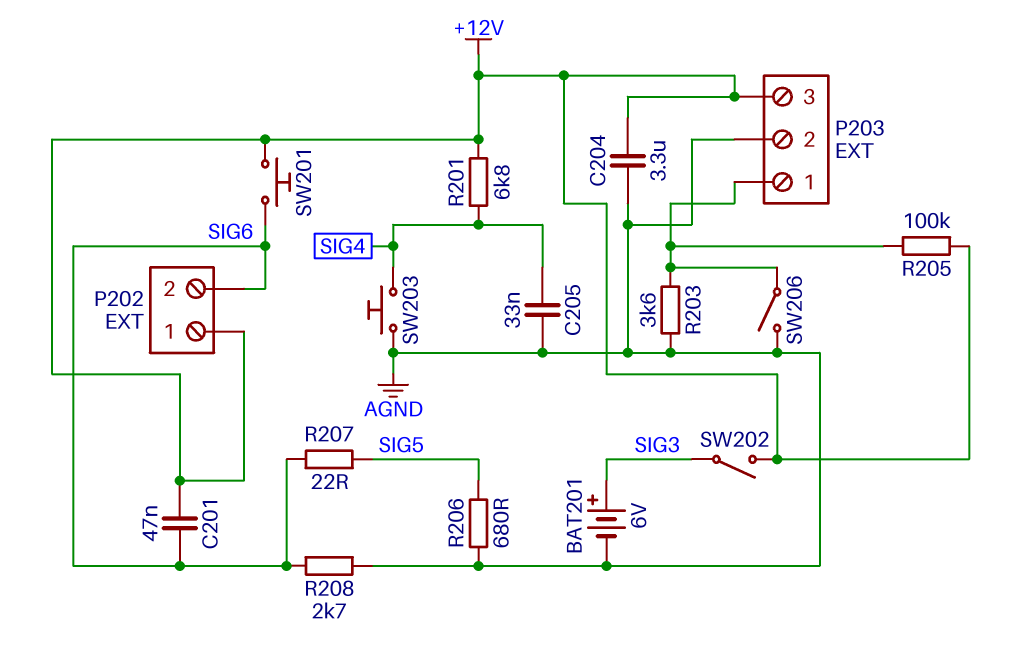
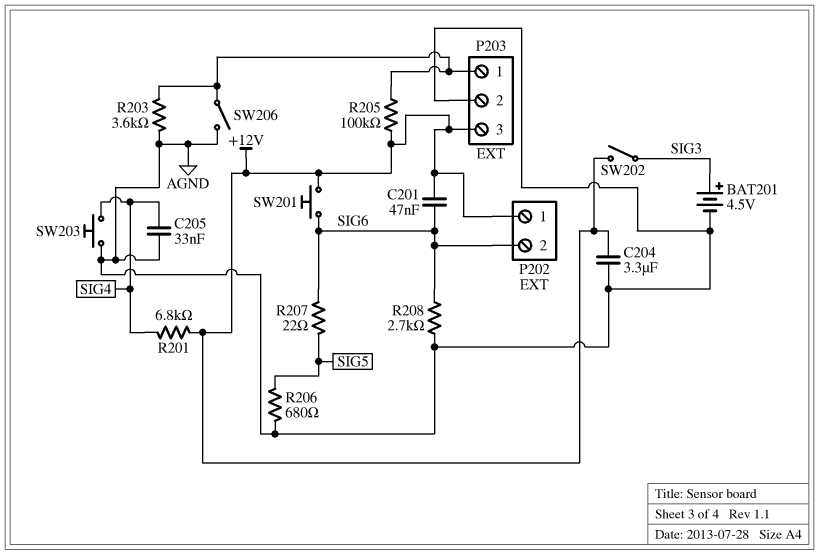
BAT201: 6V (plus SIG3, minus AGND) -> 4.5V (plus SIG3, minus AGND)

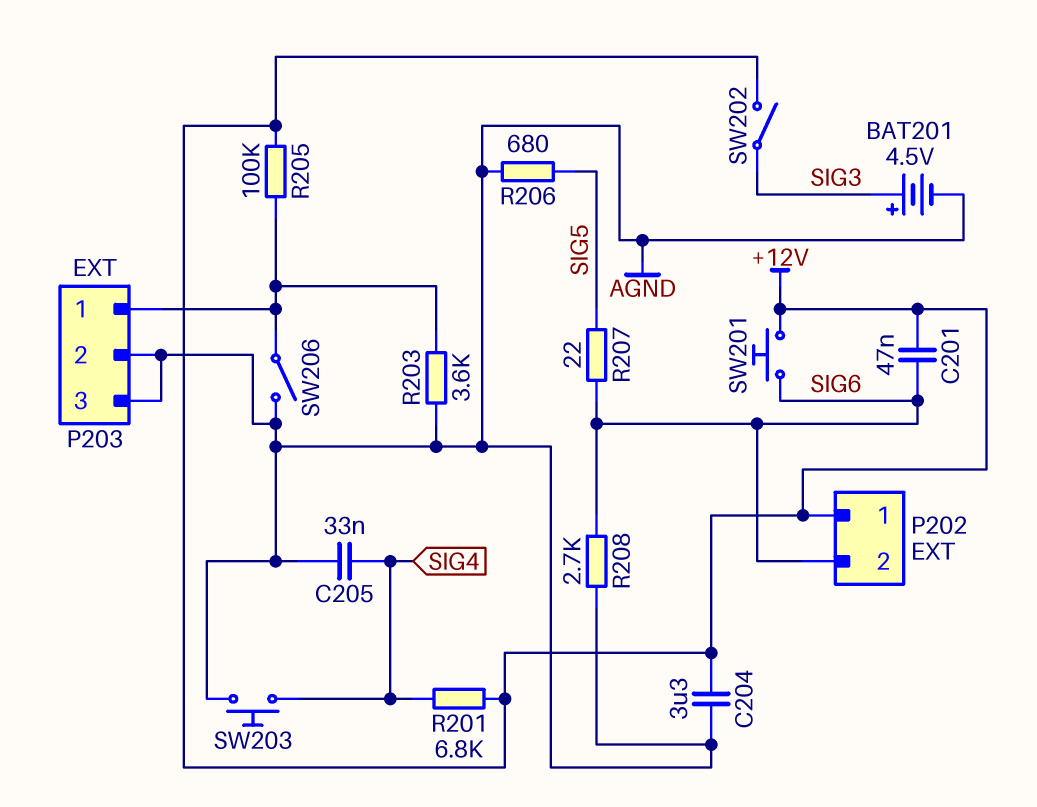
P203 pin 3: +12V -> AGND

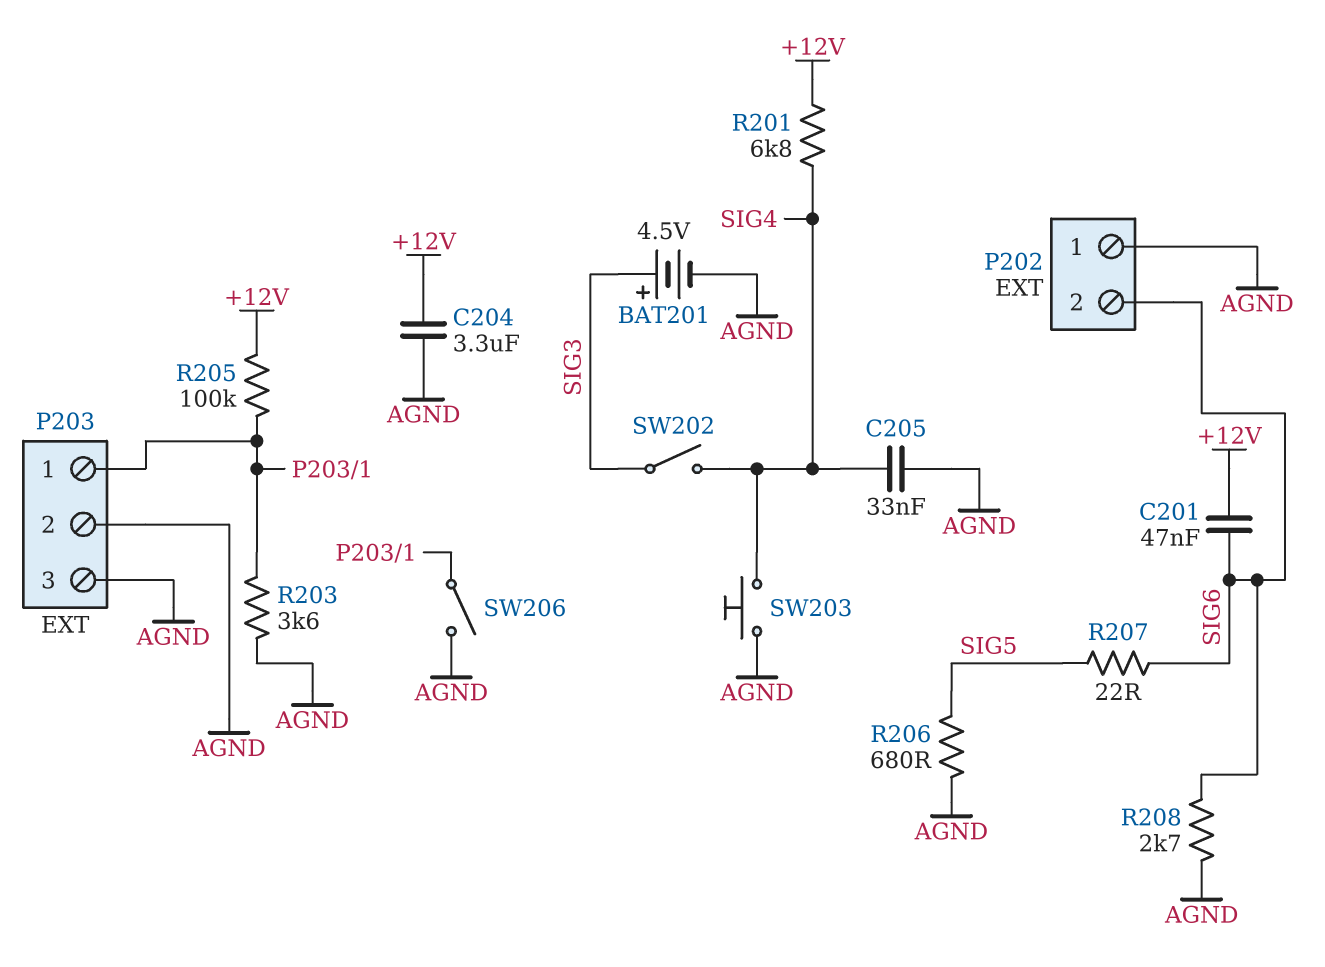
P202 pin 1: +12V -> AGND
SW201: button (+12V, SIG6) -> none
SW202: switch (+12V, SIG3) -> switch (SIG3, SIG4)

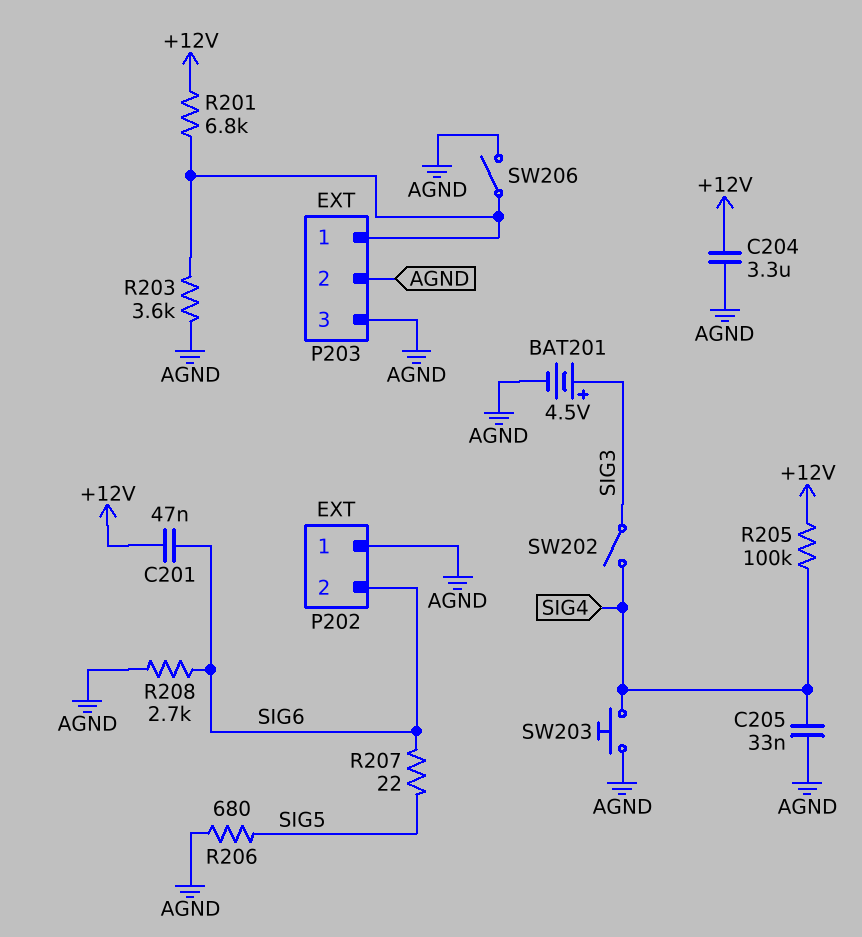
R201: 6.8k (+12V, SIG4) -> 6.8k (+12V, P203/1)
R205: 100k (+12V, P203/1) -> 100k (+12V, SIG4)

